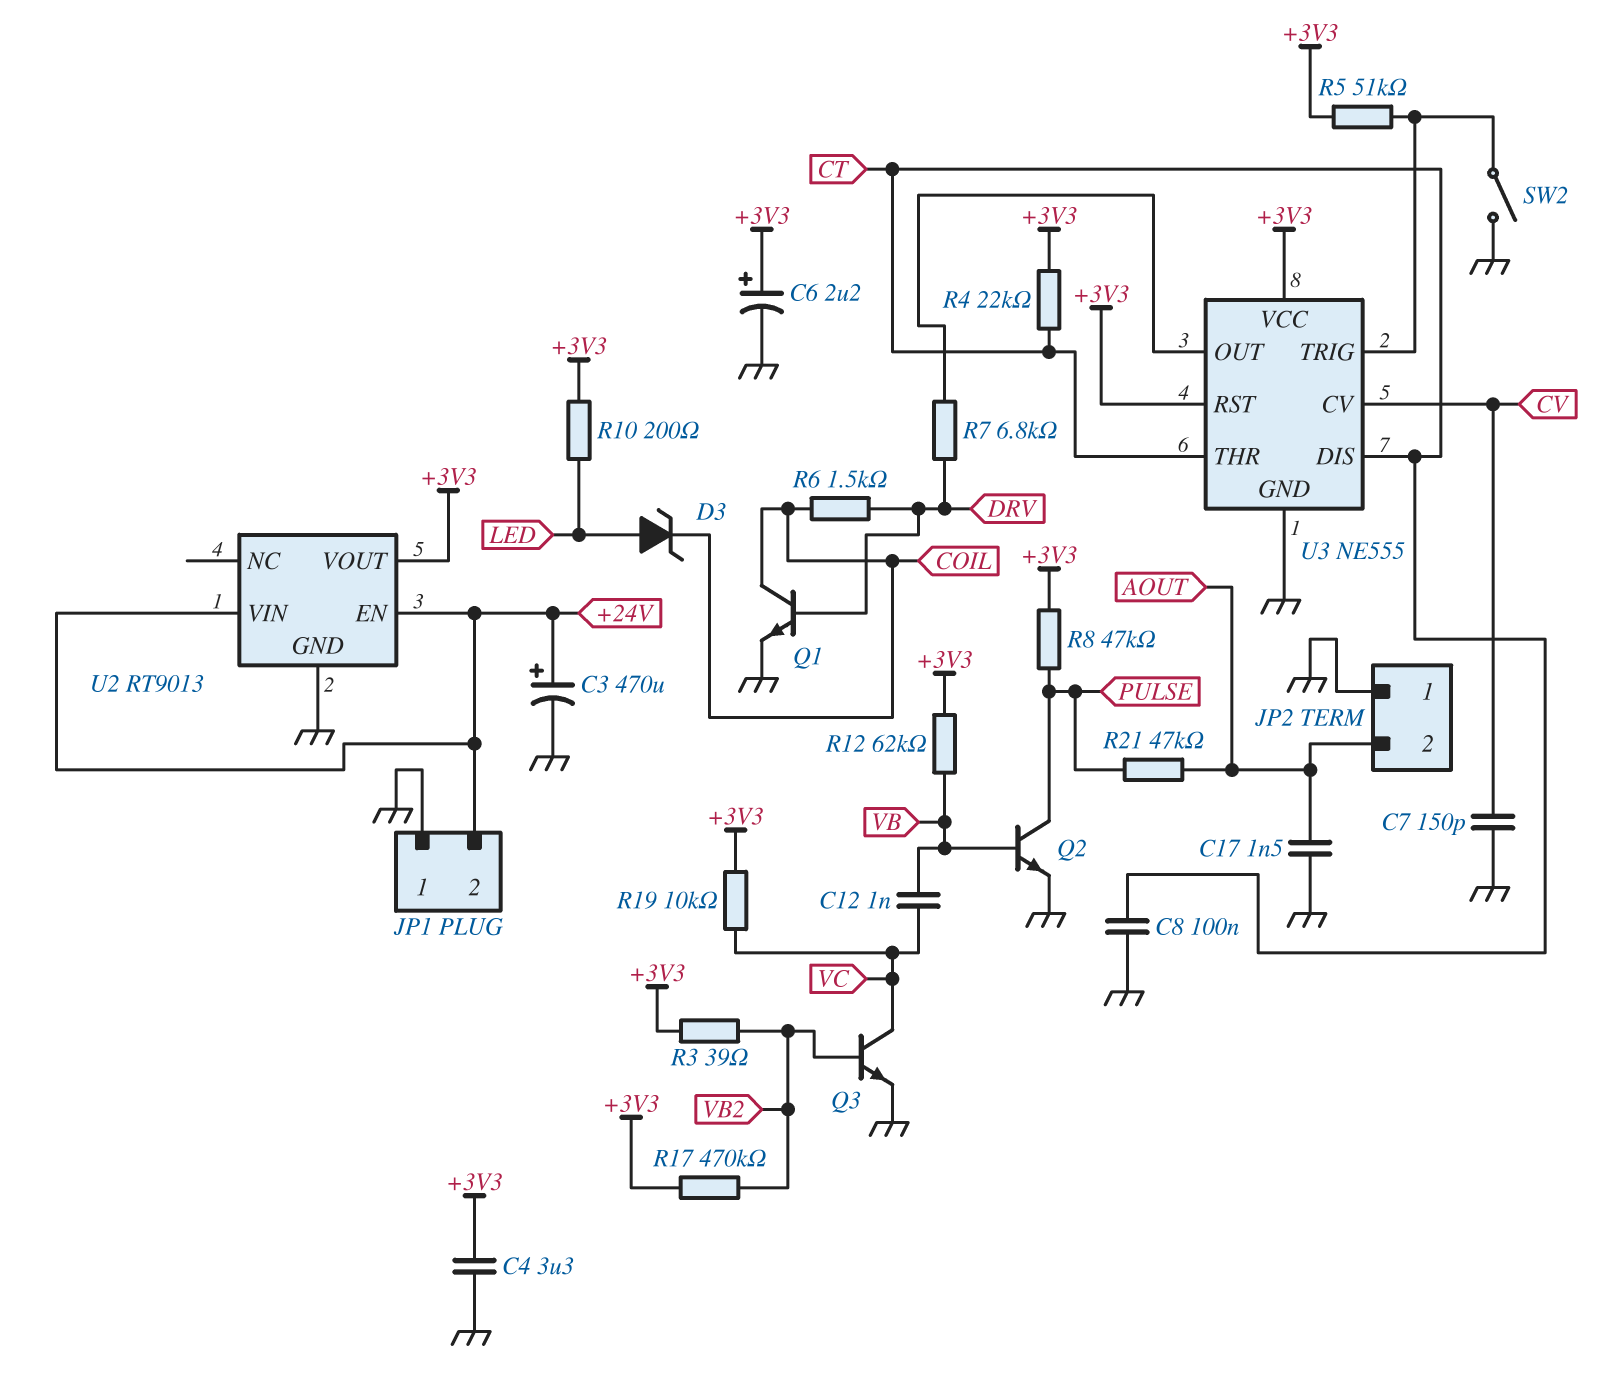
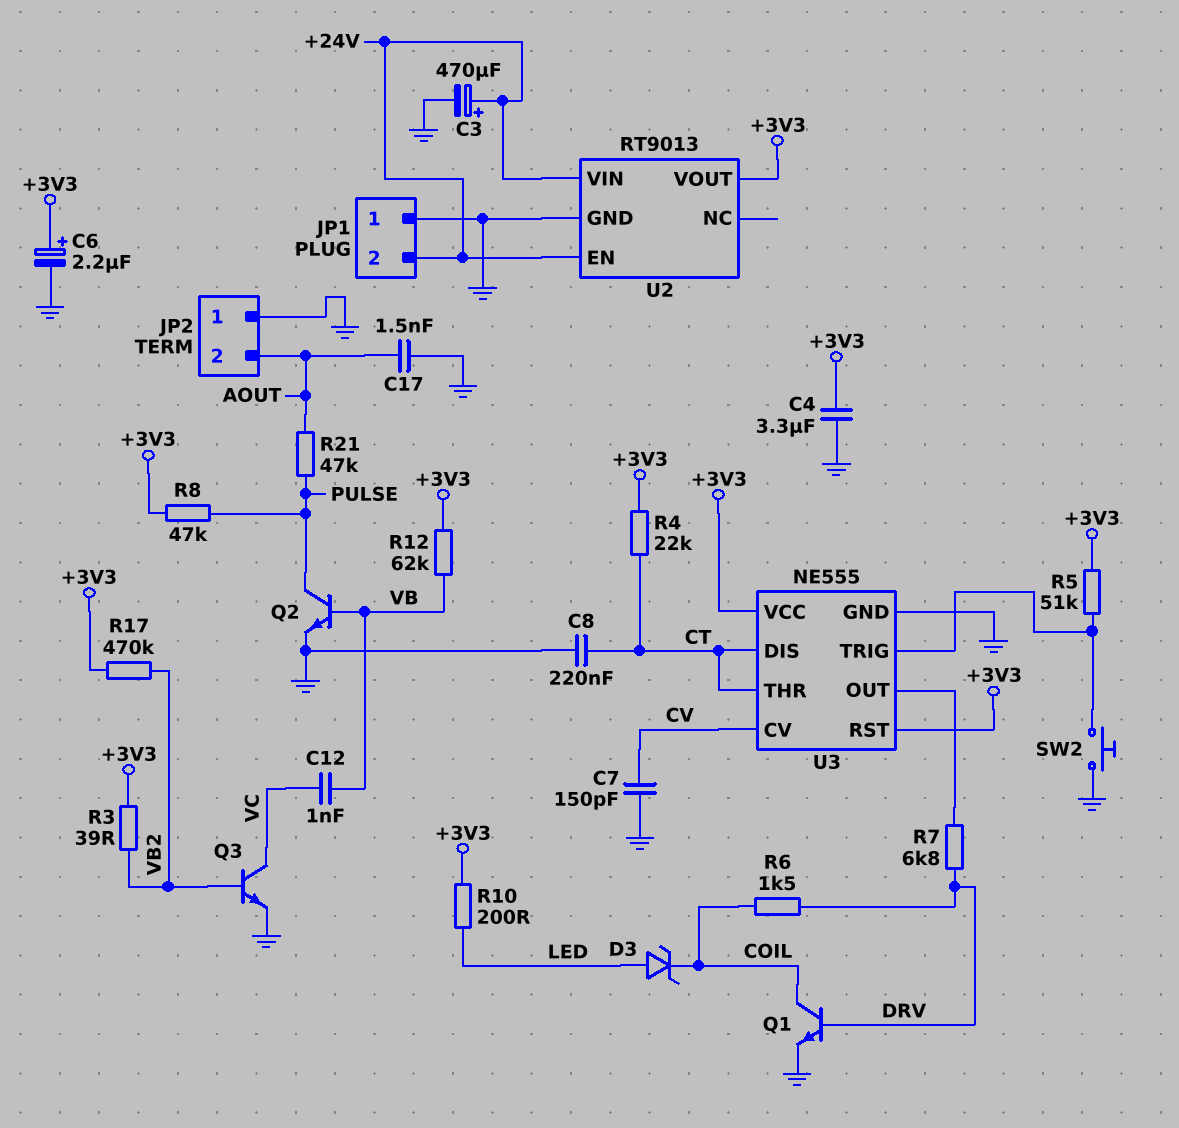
C8: 100nF (CT, GND) -> 220nF (CT, GND)
R19: 10k (+3V3, VC) -> none
SW2: switch (GND, U3/TRIG) -> button (GND, U3/TRIG)

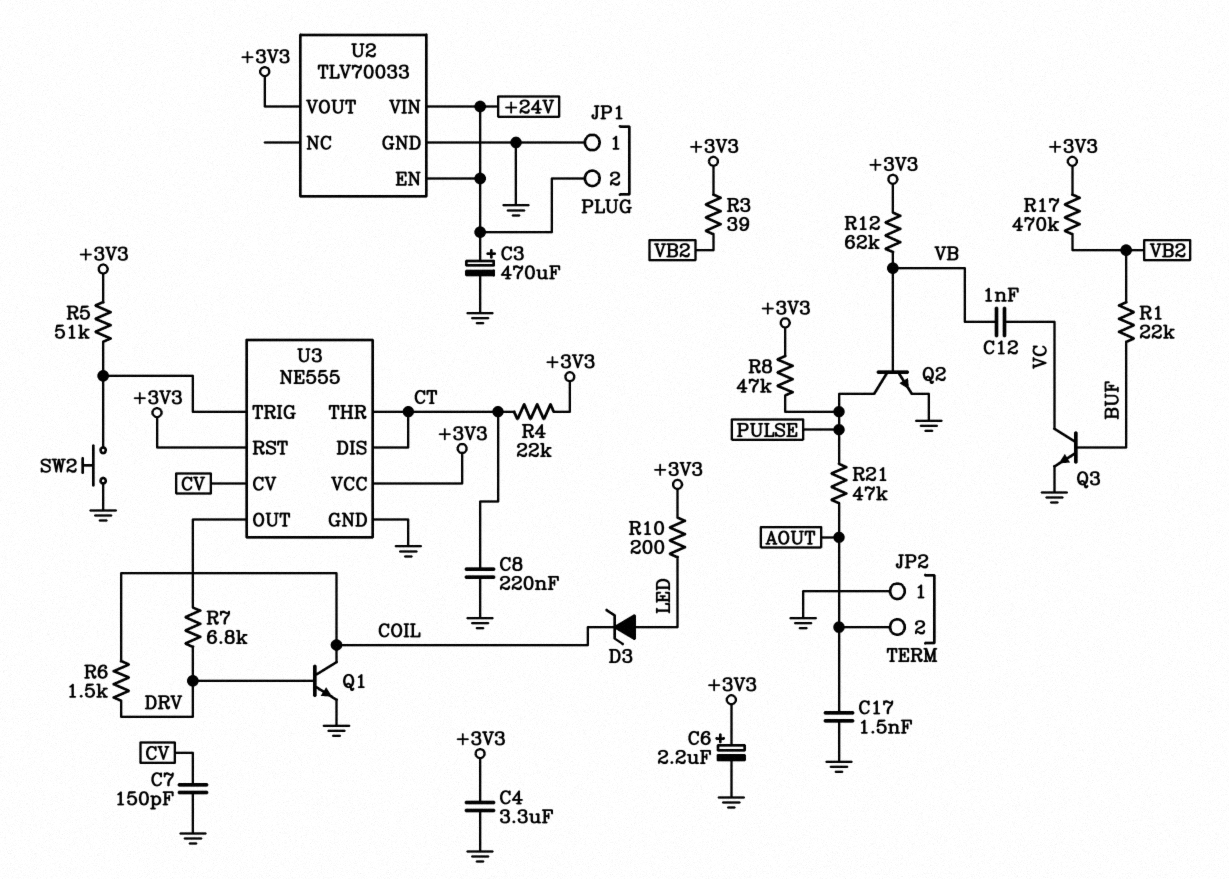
Q3: NPN (B VB2, C VC, E GND) -> NPN (B BUF, C VC, E GND)
R1: none -> 22k (BUF, VB2)
U2: RT9013 -> TLV70033

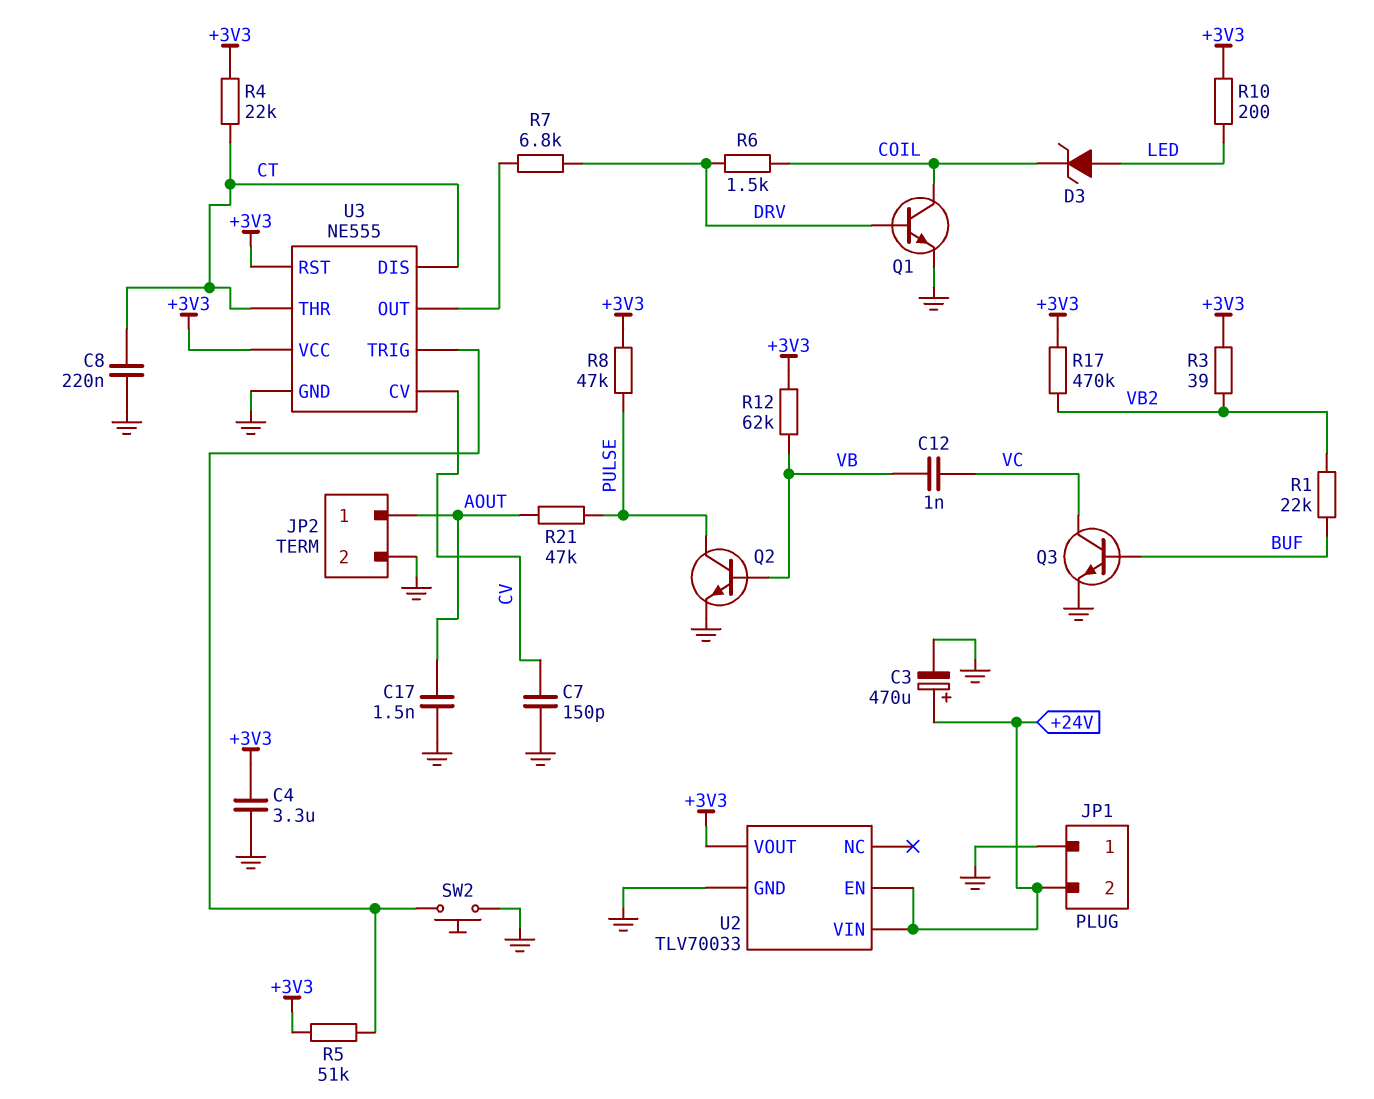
C6: 2.2uF (plus +3V3, minus GND) -> none
JP2 pin 1: GND -> AOUT
JP2 pin 2: AOUT -> GND

